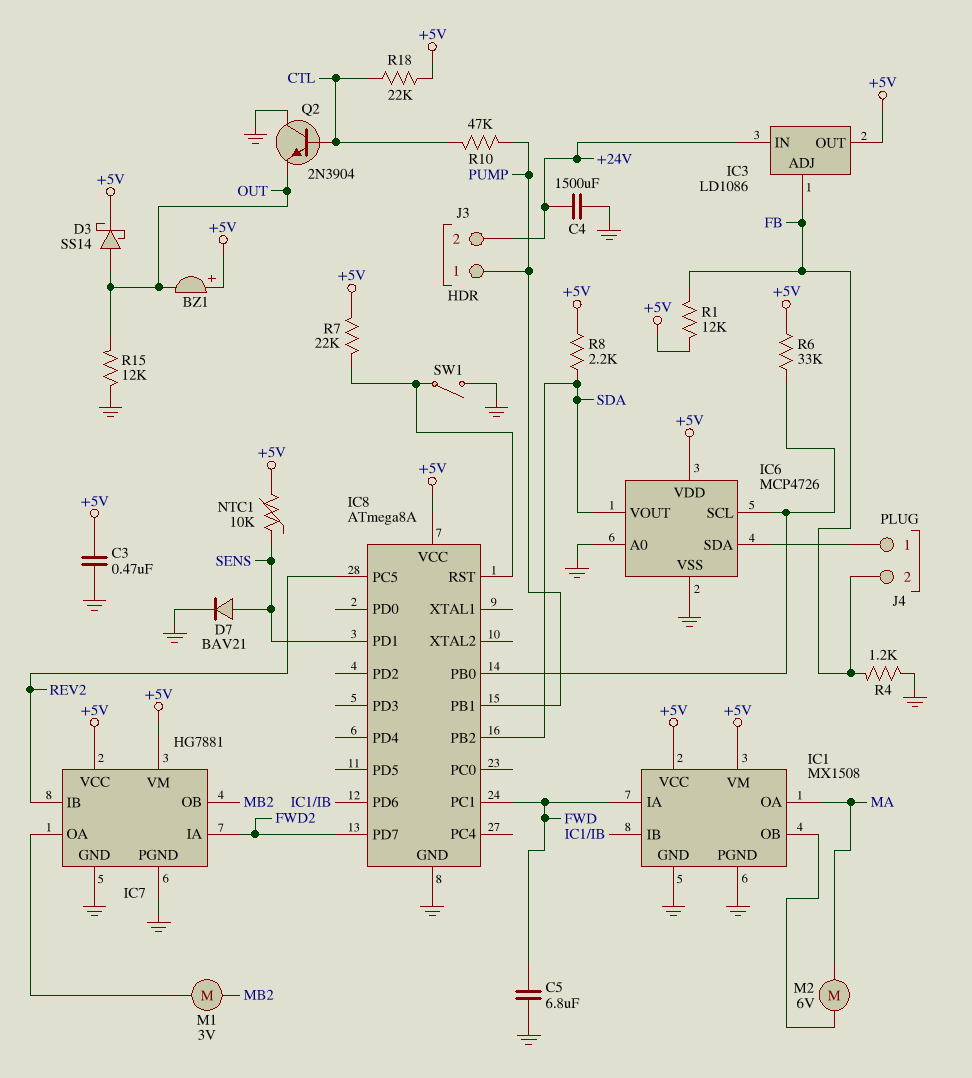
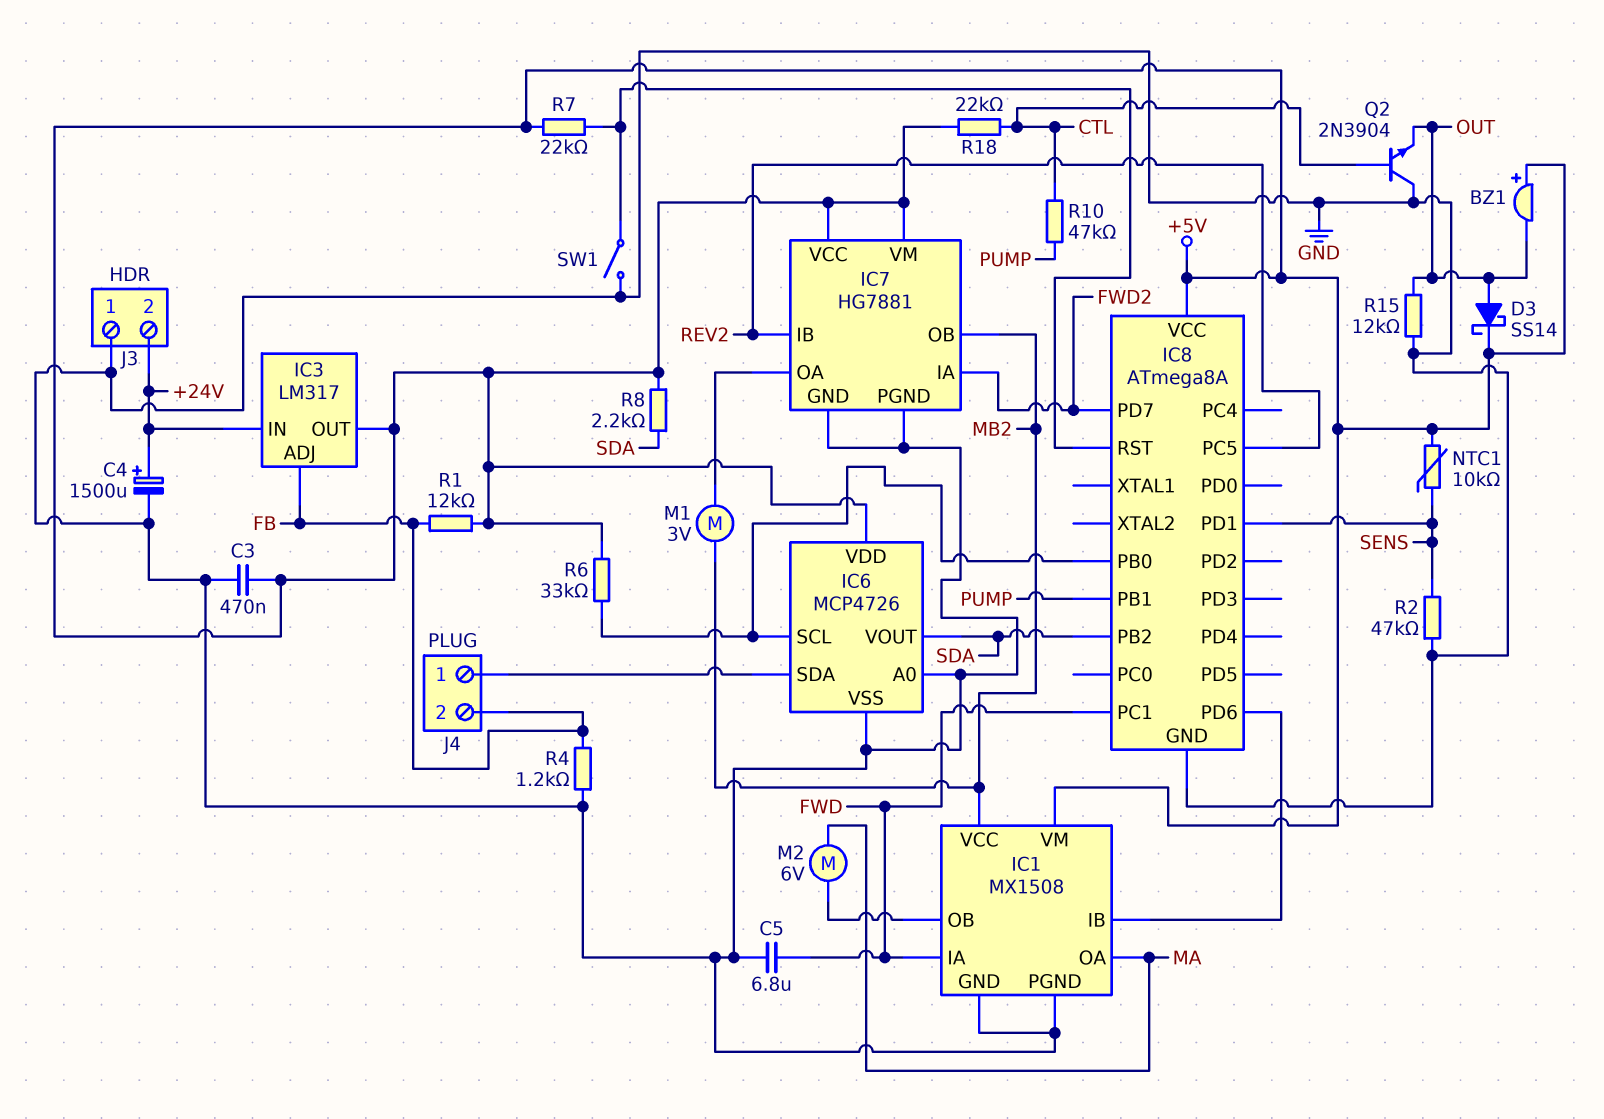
C4: 1500uF (+24V, GND) -> 1500uF (plus +24V, minus GND)
D7: diode BAV21 (A SENS, K GND) -> none
IC1 pin VCC: +5V -> MB2
IC3: LD1086 -> LM317
J3 pin 1: PUMP -> GND
R2: none -> 47k (GND, SENS)

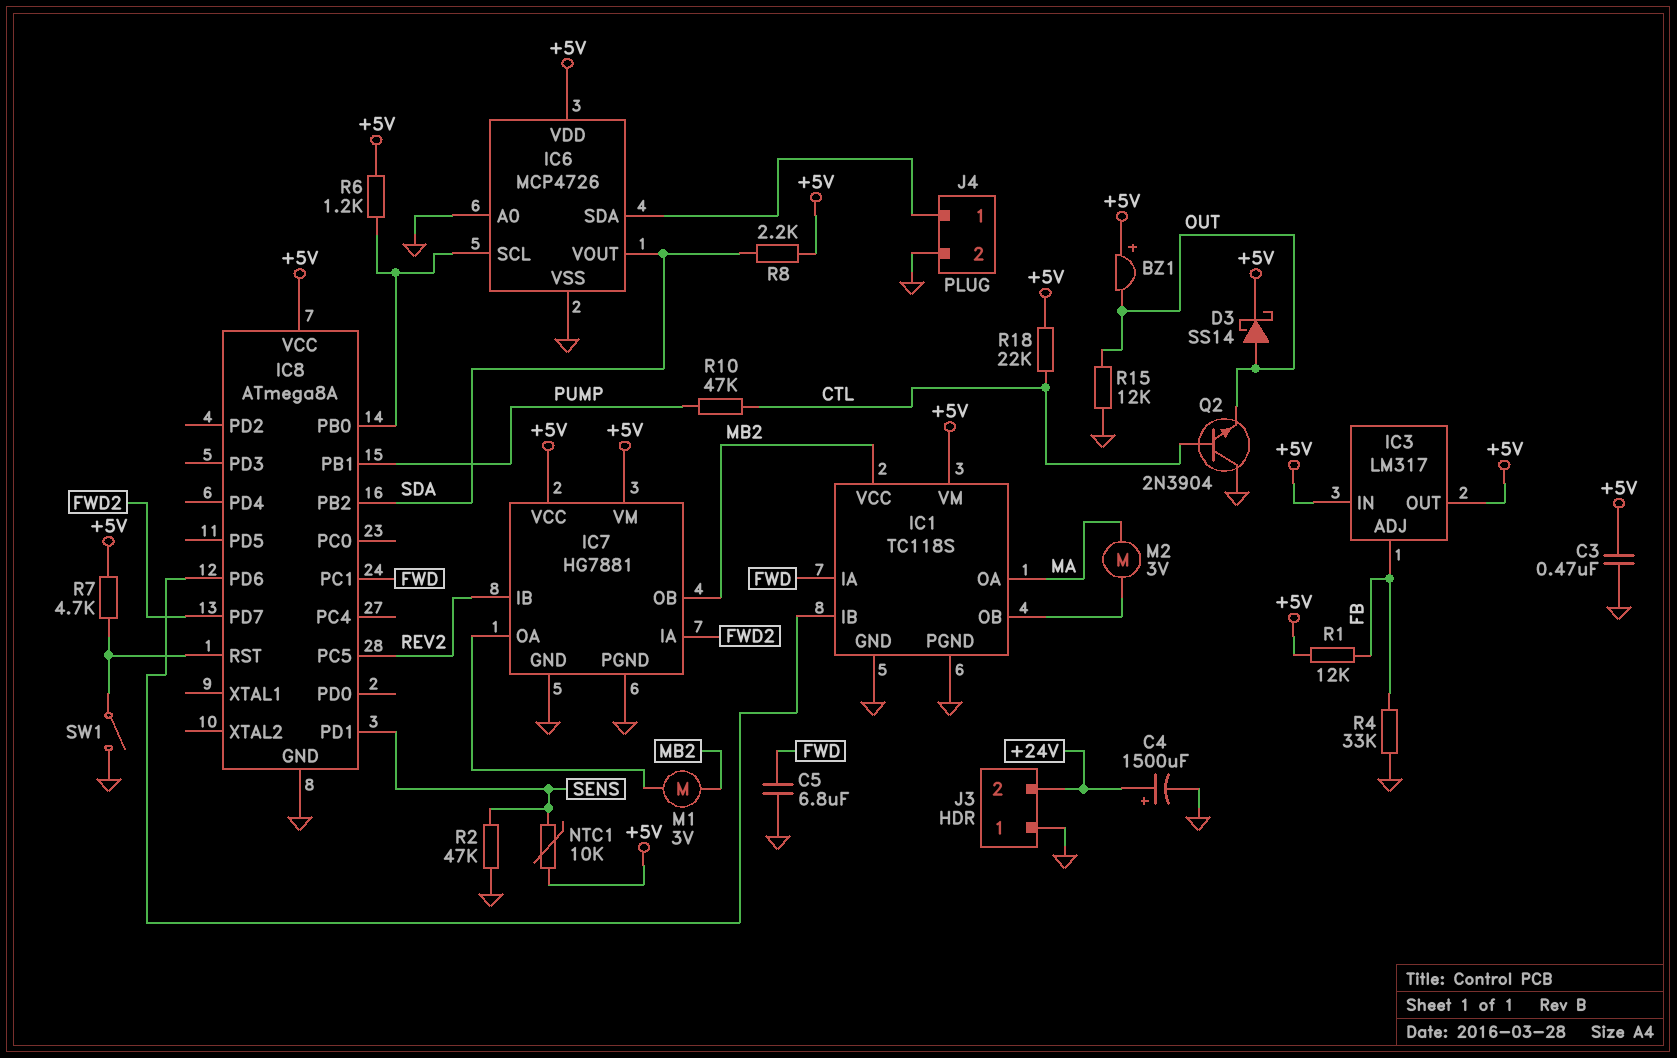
IC1: MX1508 -> TC118S
IC3 pin IN: +24V -> +5V
J4 pin 2: FB -> GND
M2: motor 6V (IC1/OB, MA) -> motor 3V (IC1/OB, MA)
R4: 1.2k (FB, GND) -> 33k (FB, GND)
R6: 33k (+5V, IC6/SCL) -> 1.2k (+5V, IC6/SCL)
R7: 22k (+5V, IC8/RST) -> 4.7k (+5V, IC8/RST)

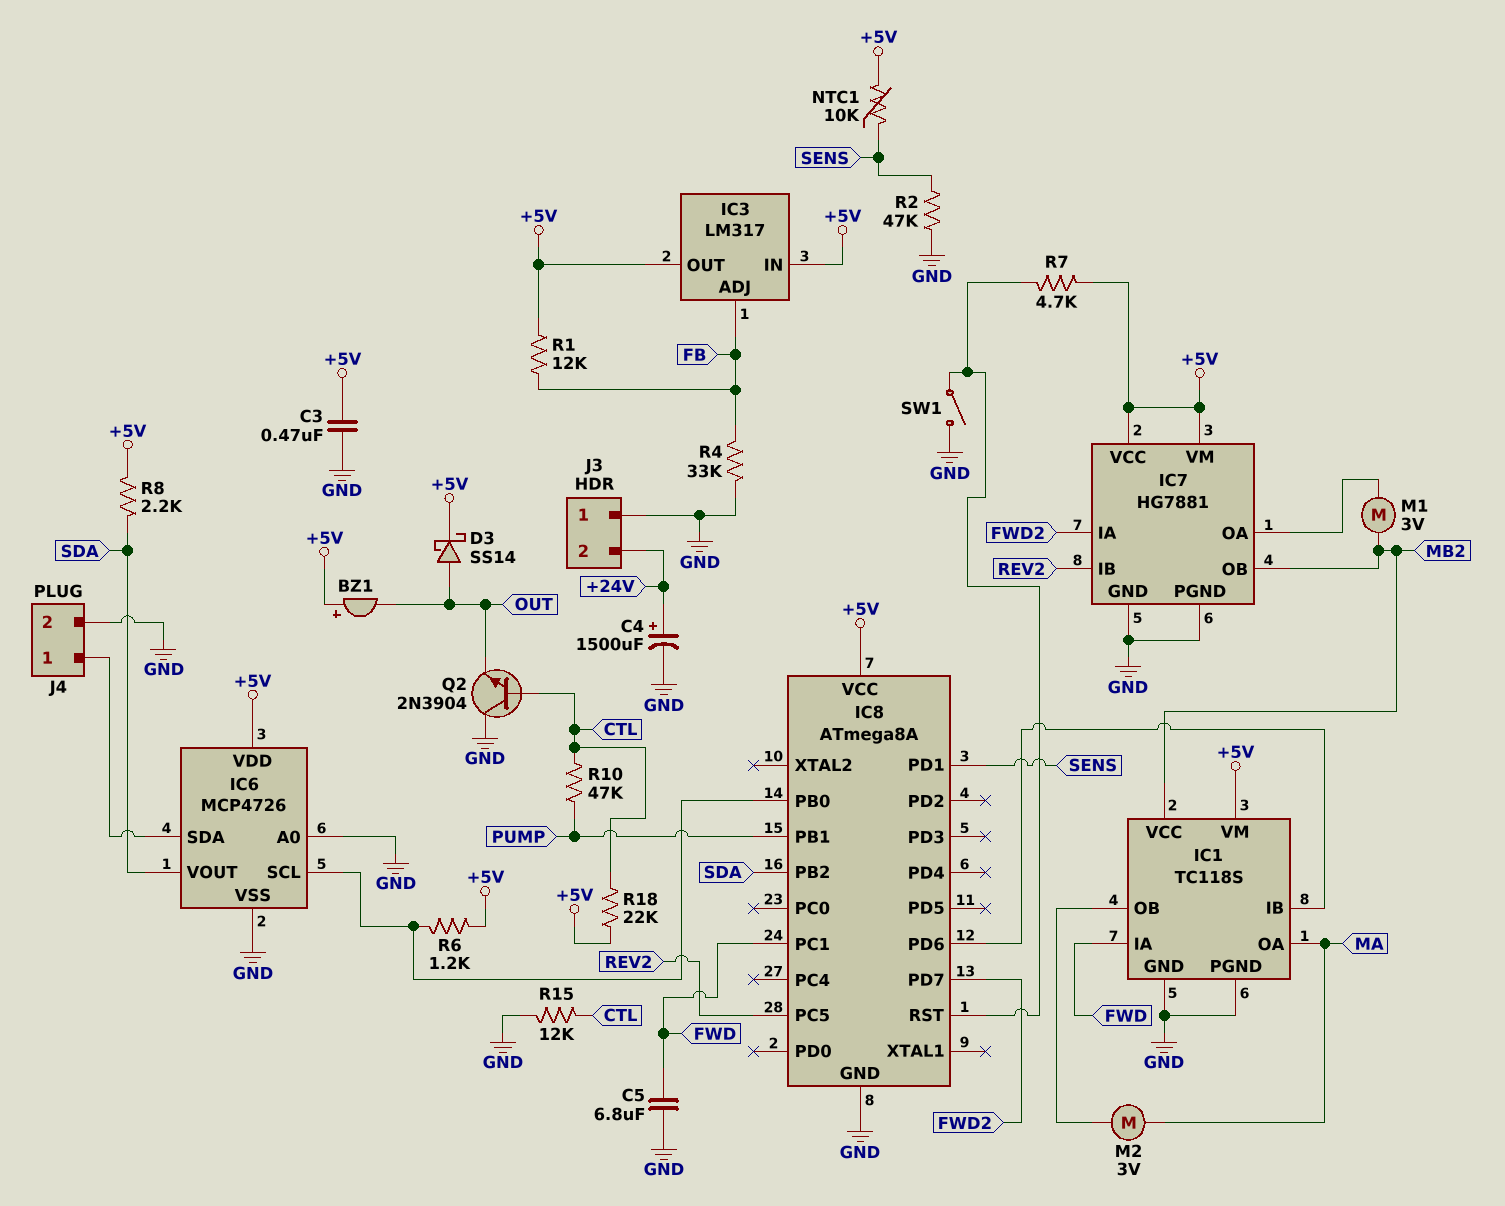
R15: 12k (GND, OUT) -> 12k (CTL, GND)

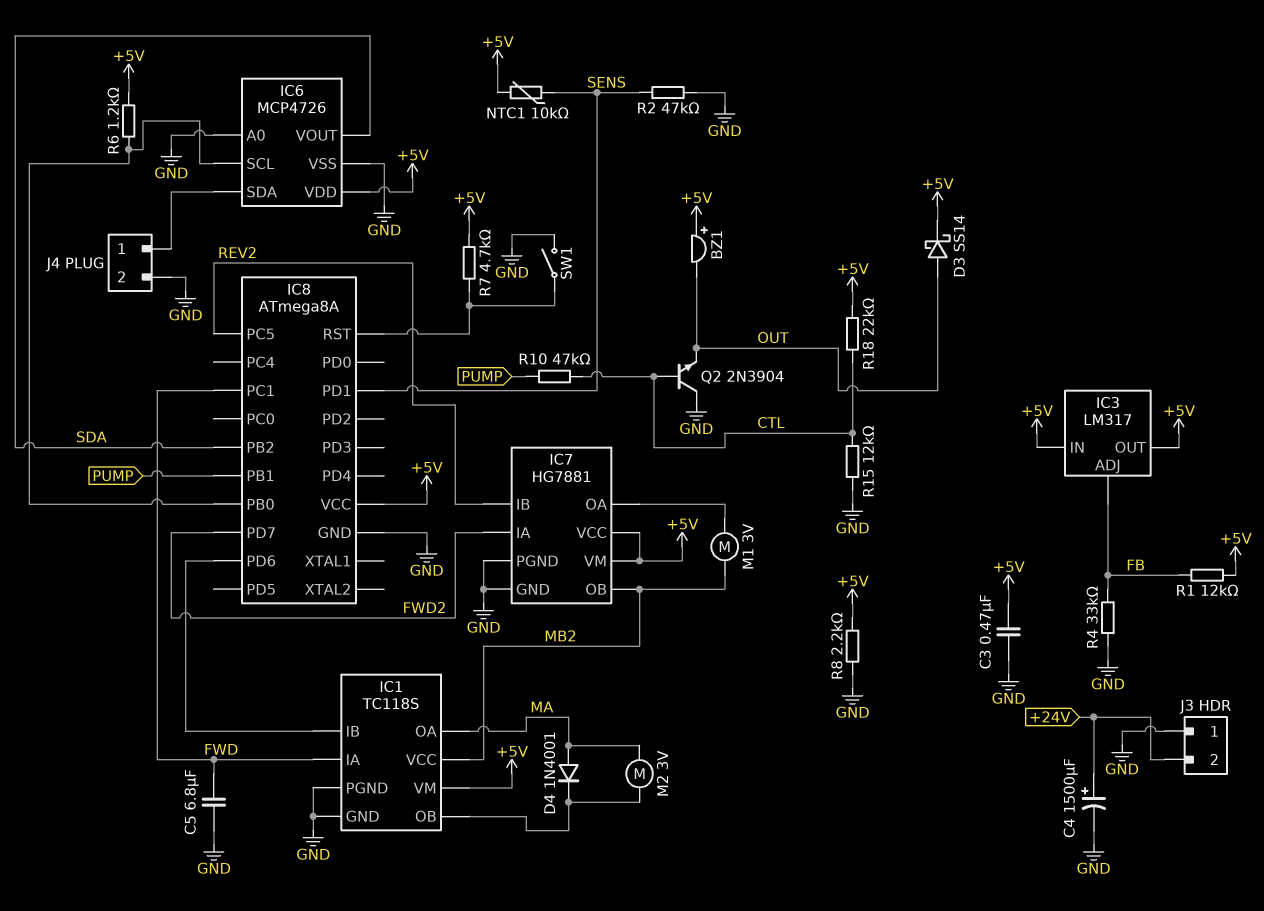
D4: none -> diode 1N4001 (A MA, K IC1/OB)
R8: 2.2k (+5V, SDA) -> 2.2k (+5V, GND)

